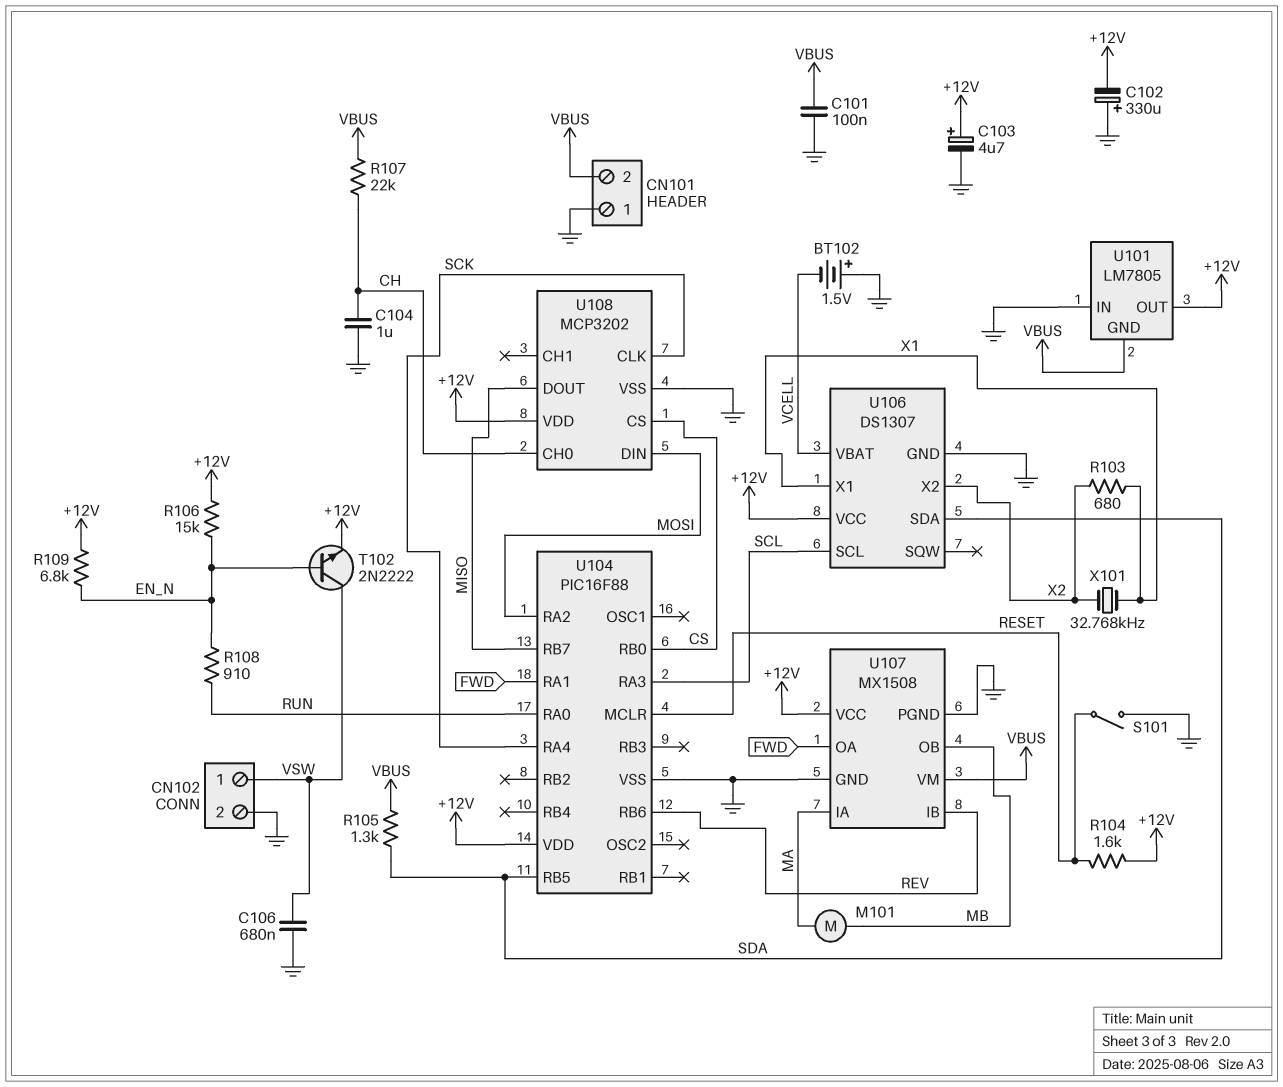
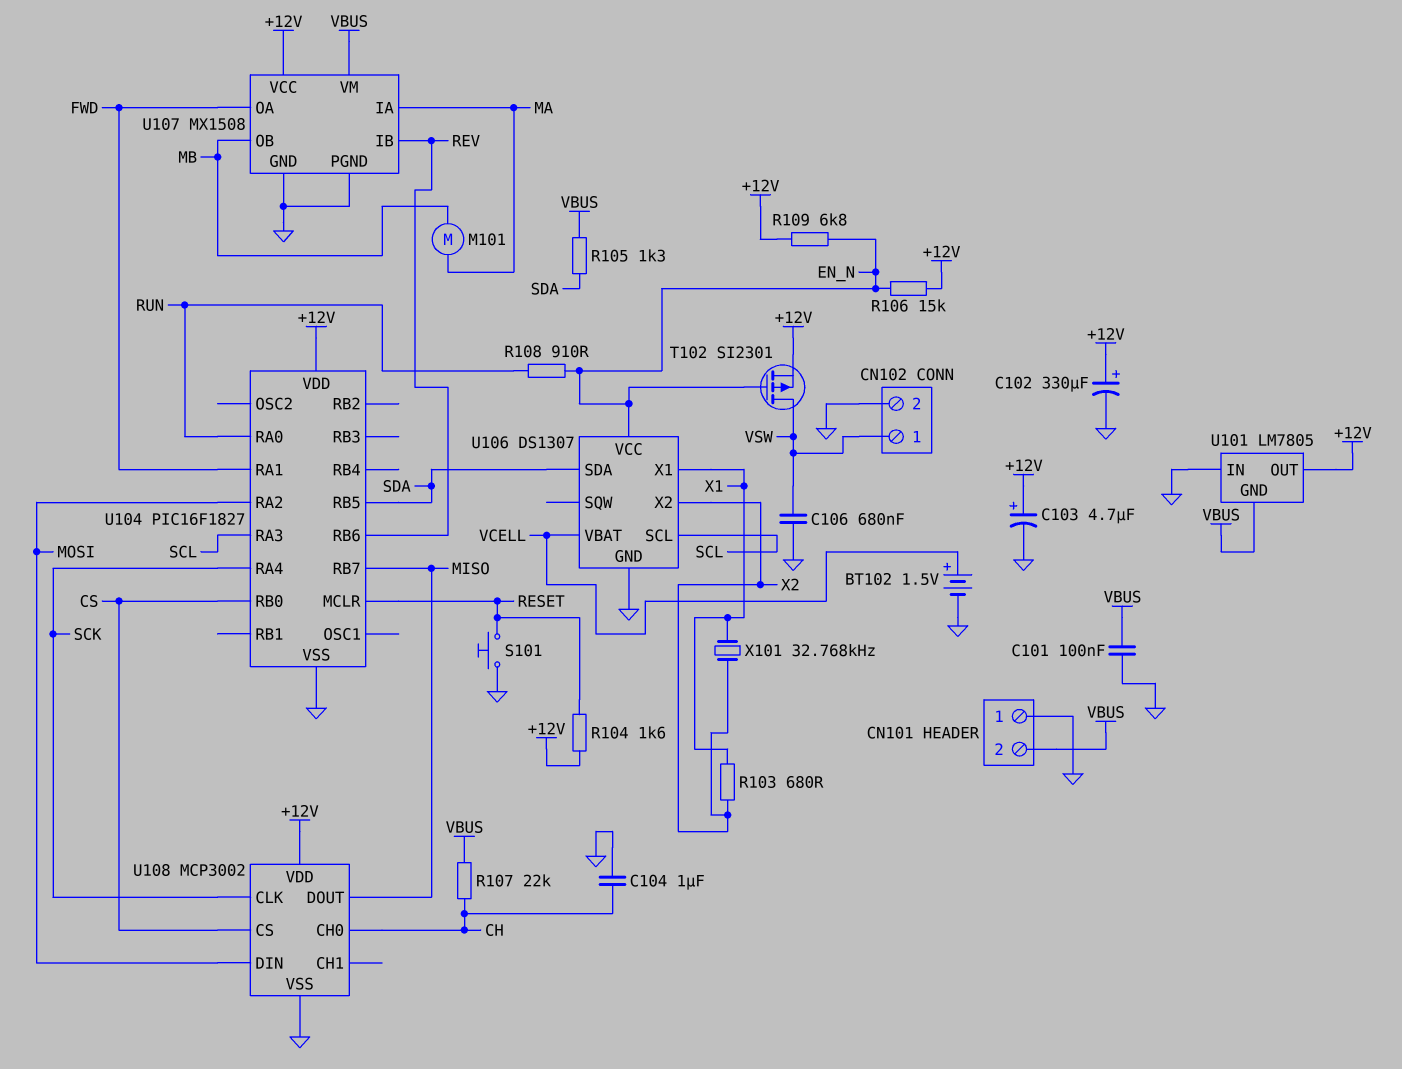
BT102: 1.5V (plus GND, minus VCELL) -> 1.5V (plus VCELL, minus GND)
C102: 330uF (plus GND, minus +12V) -> 330uF (plus +12V, minus GND)
S101: switch (GND, RESET) -> button (GND, RESET)
T102: NPN 2N2222 (B EN_N, C VSW, E +12V) -> PMOS SI2301 (G EN_N, D VSW, S +12V)
U104: PIC16F88 -> PIC16F1827
U106 pin VCC: +12V -> EN_N
U108: MCP3202 -> MCP3002

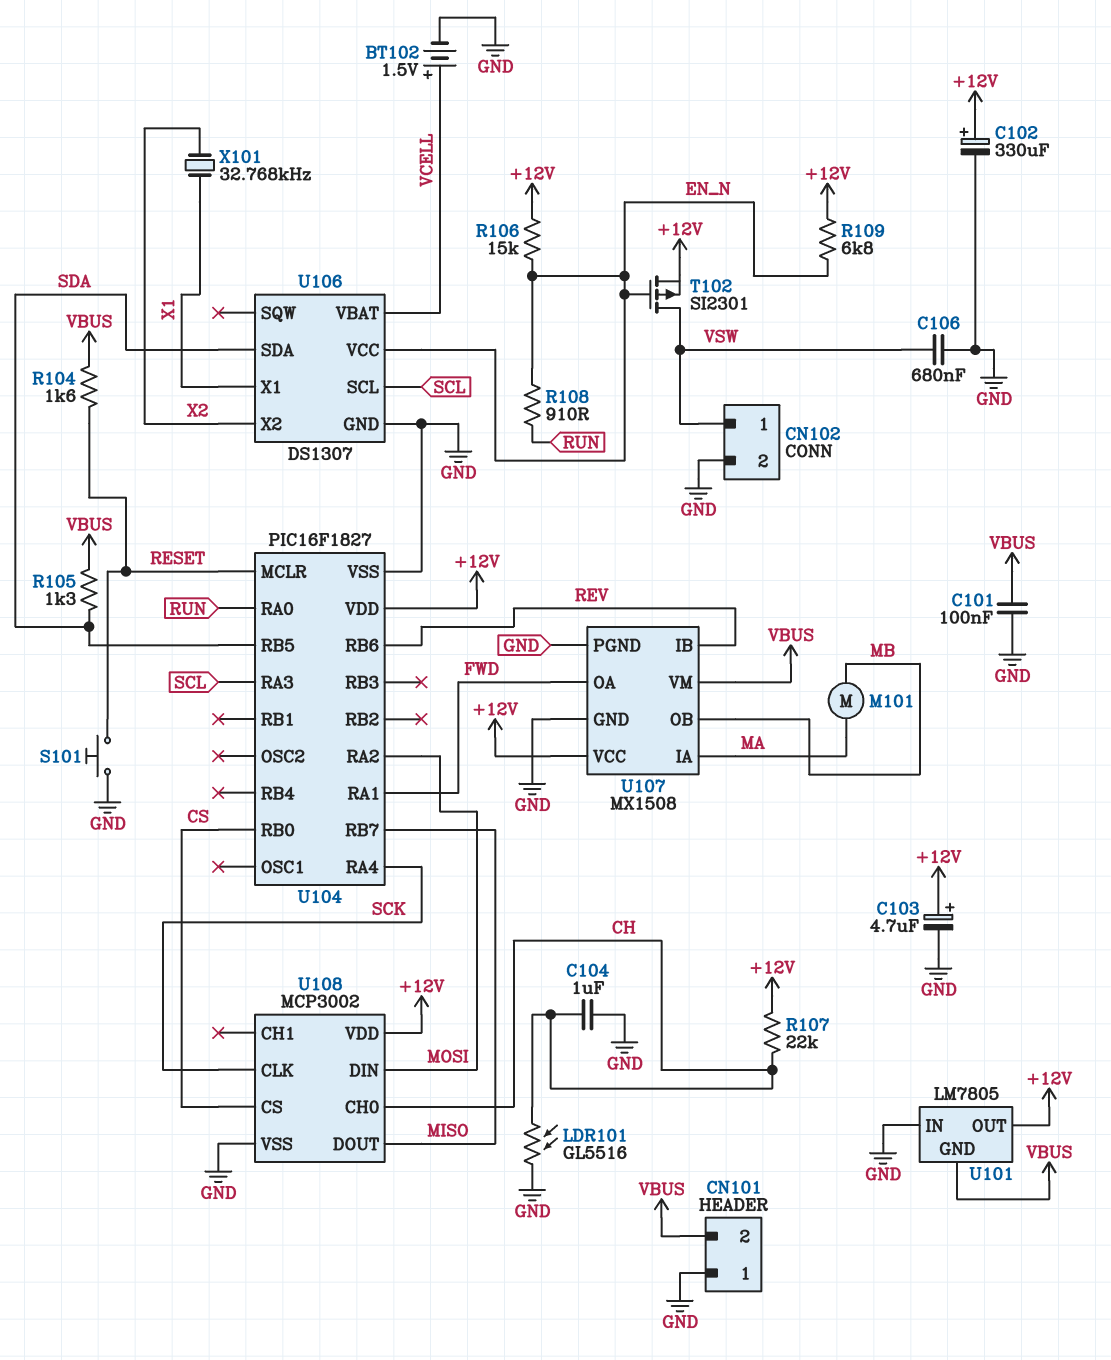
LDR101: none -> GL5516 (CH, GND)
R103: 680 (X1, X2) -> none
R104: 1.6k (+12V, RESET) -> 1.6k (RESET, VBUS)
R107: 22k (CH, VBUS) -> 22k (+12V, CH)

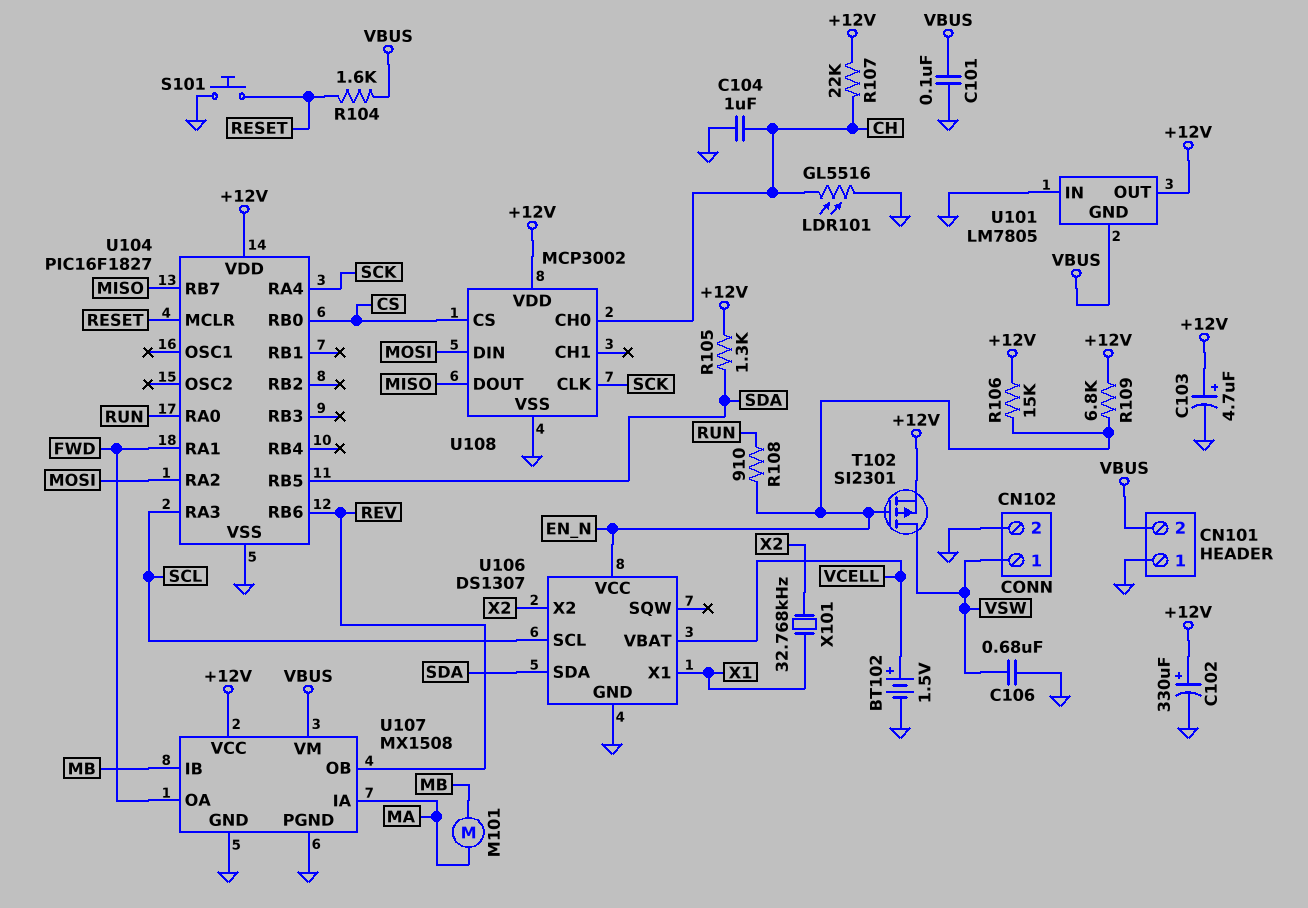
R105: 1.3k (SDA, VBUS) -> 1.3k (+12V, SDA)
U107 pin IB: REV -> MB
U107 pin OB: MB -> REV

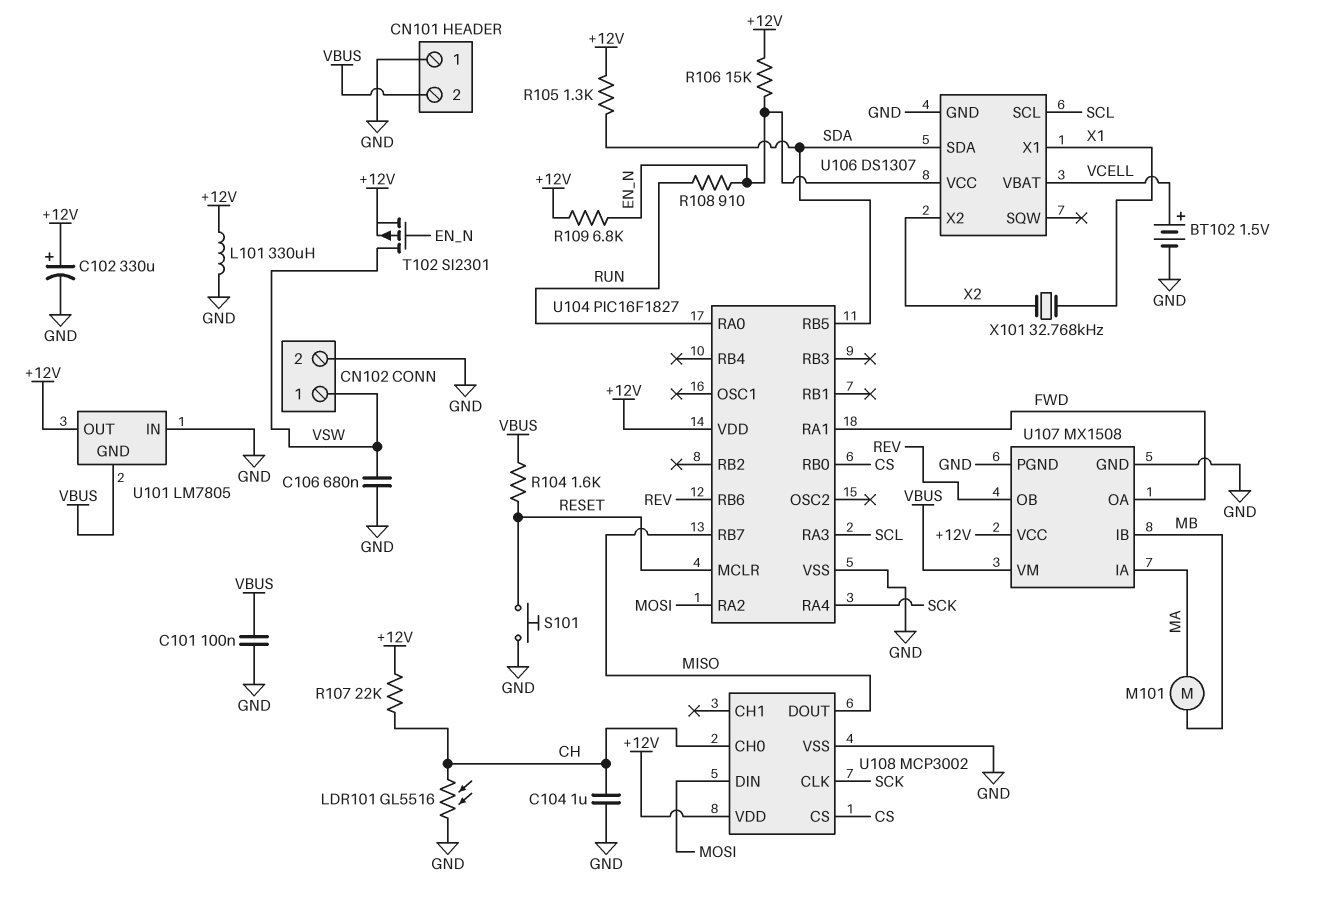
C103: 4.7uF (plus +12V, minus GND) -> none
L101: none -> 330uH (+12V, GND)

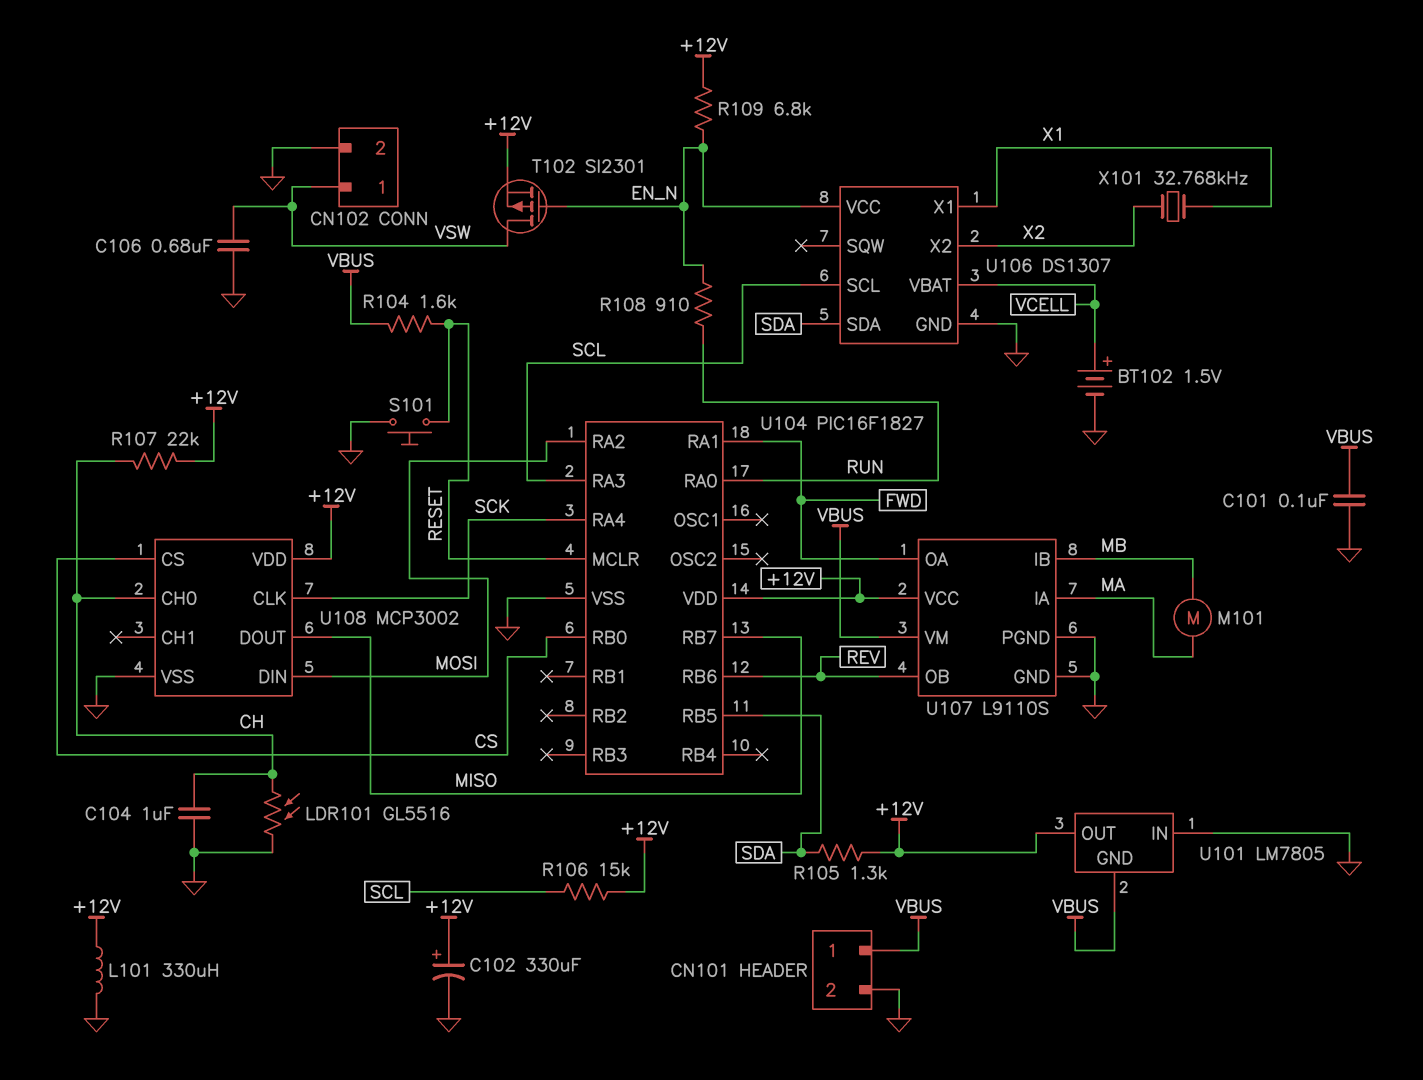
CN101 pin 1: GND -> VBUS
CN101 pin 2: VBUS -> GND
R106: 15k (+12V, EN_N) -> 15k (+12V, SCL)
U107: MX1508 -> L9110S

